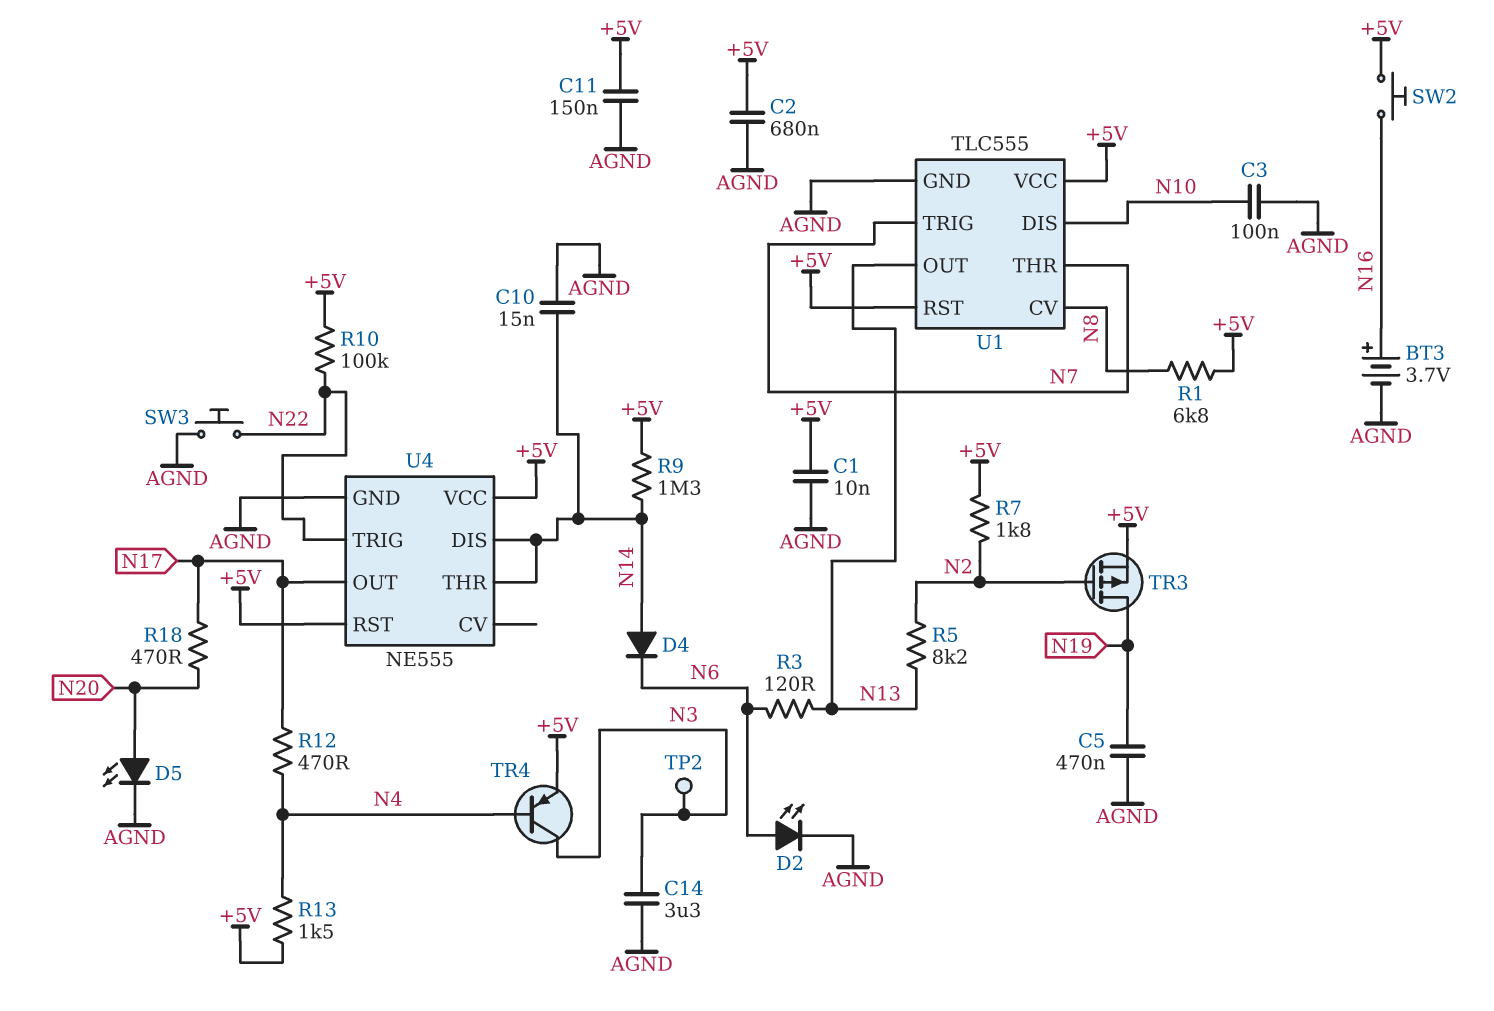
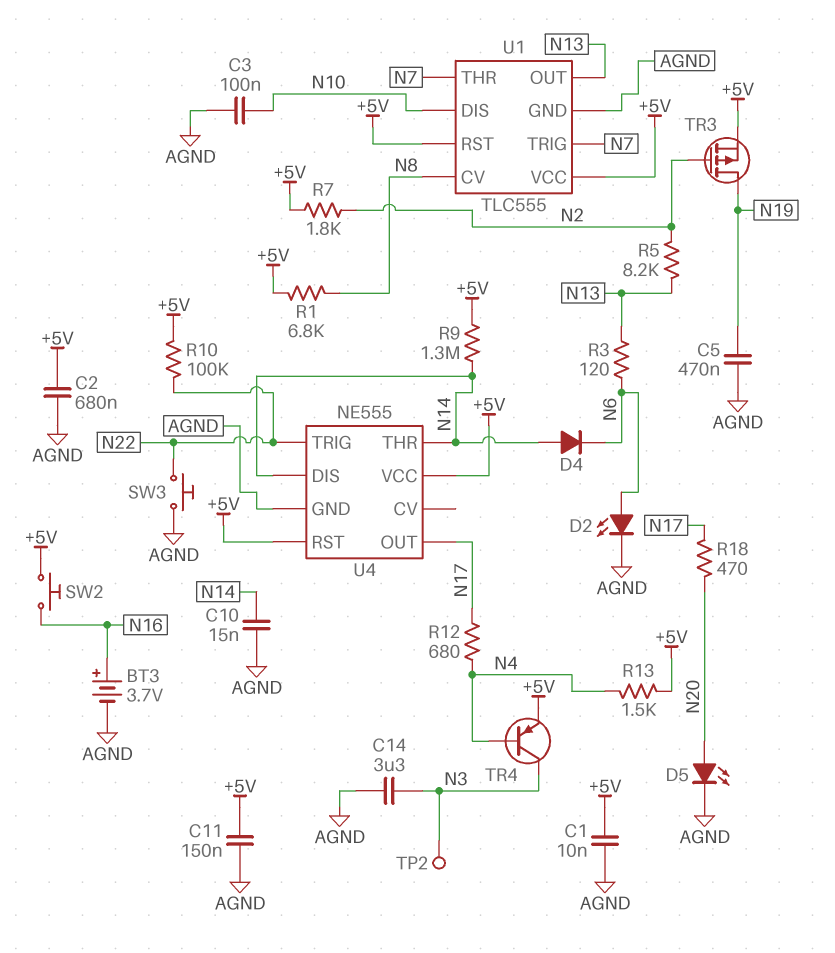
R12: 470 (N4, N17) -> 680 (N4, N17)

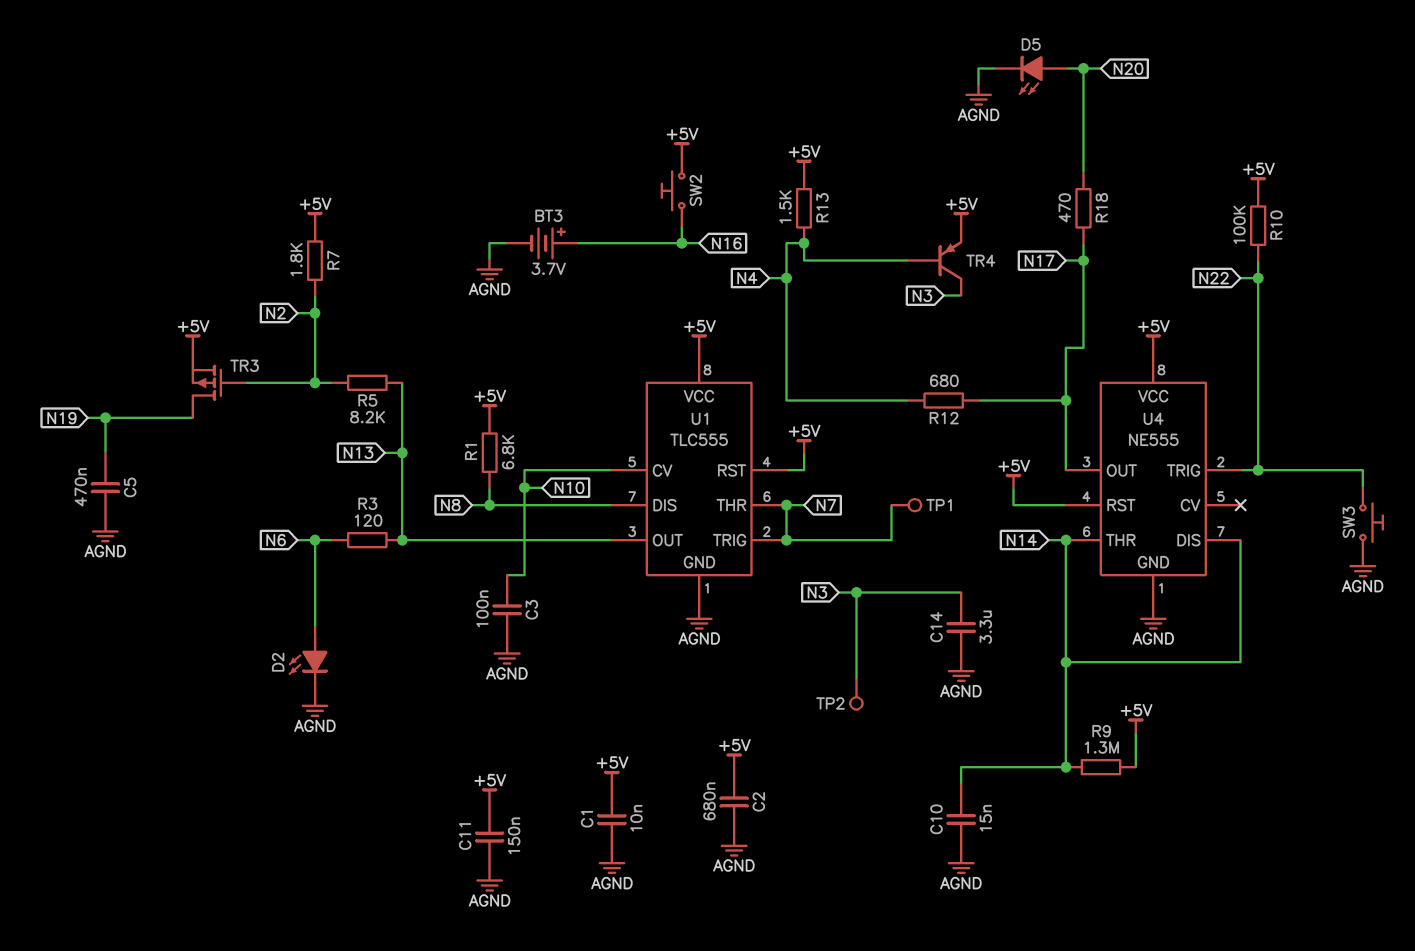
D4: diode (A N14, K N6) -> none
TP1: none -> test point (N7)
U1 pin CV: N8 -> N10
U1 pin DIS: N10 -> N8

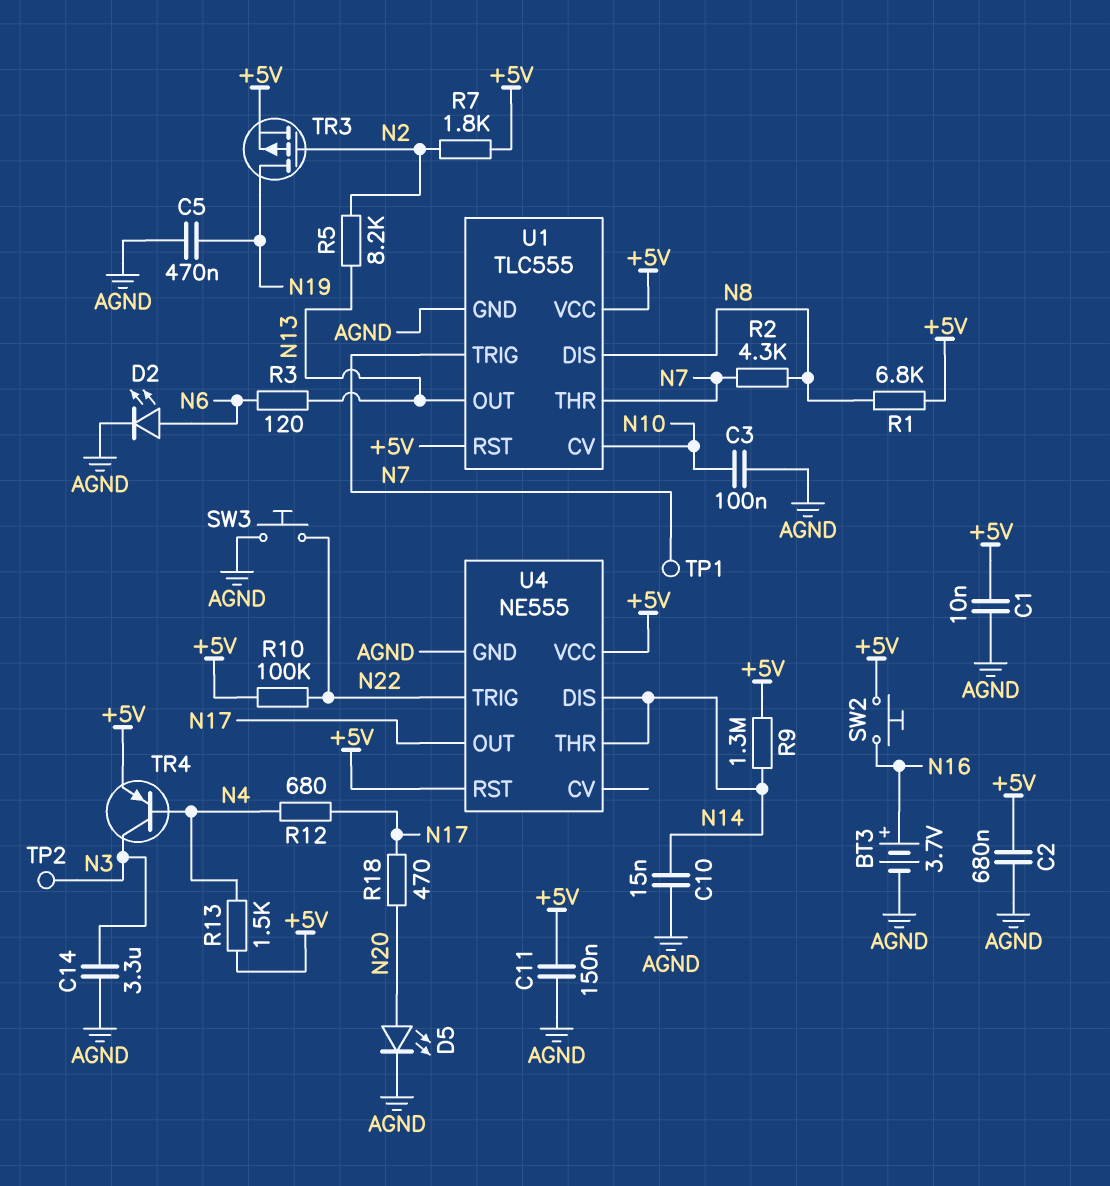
R2: none -> 4.3k (N7, N8)

